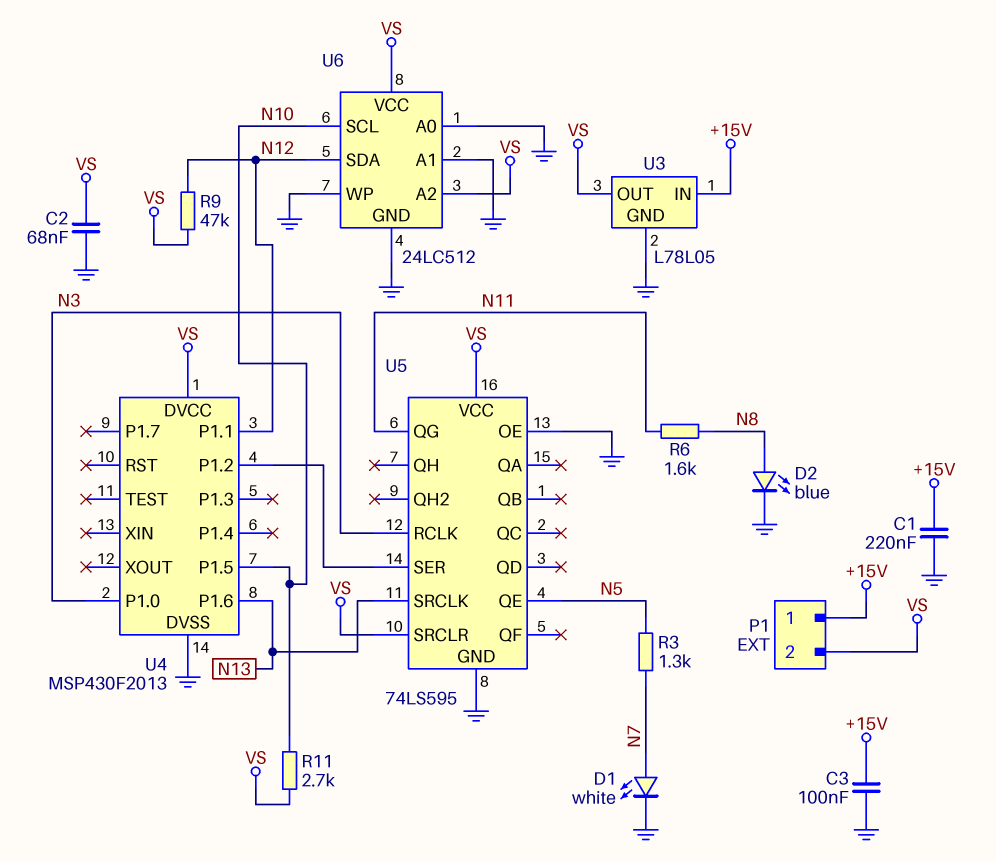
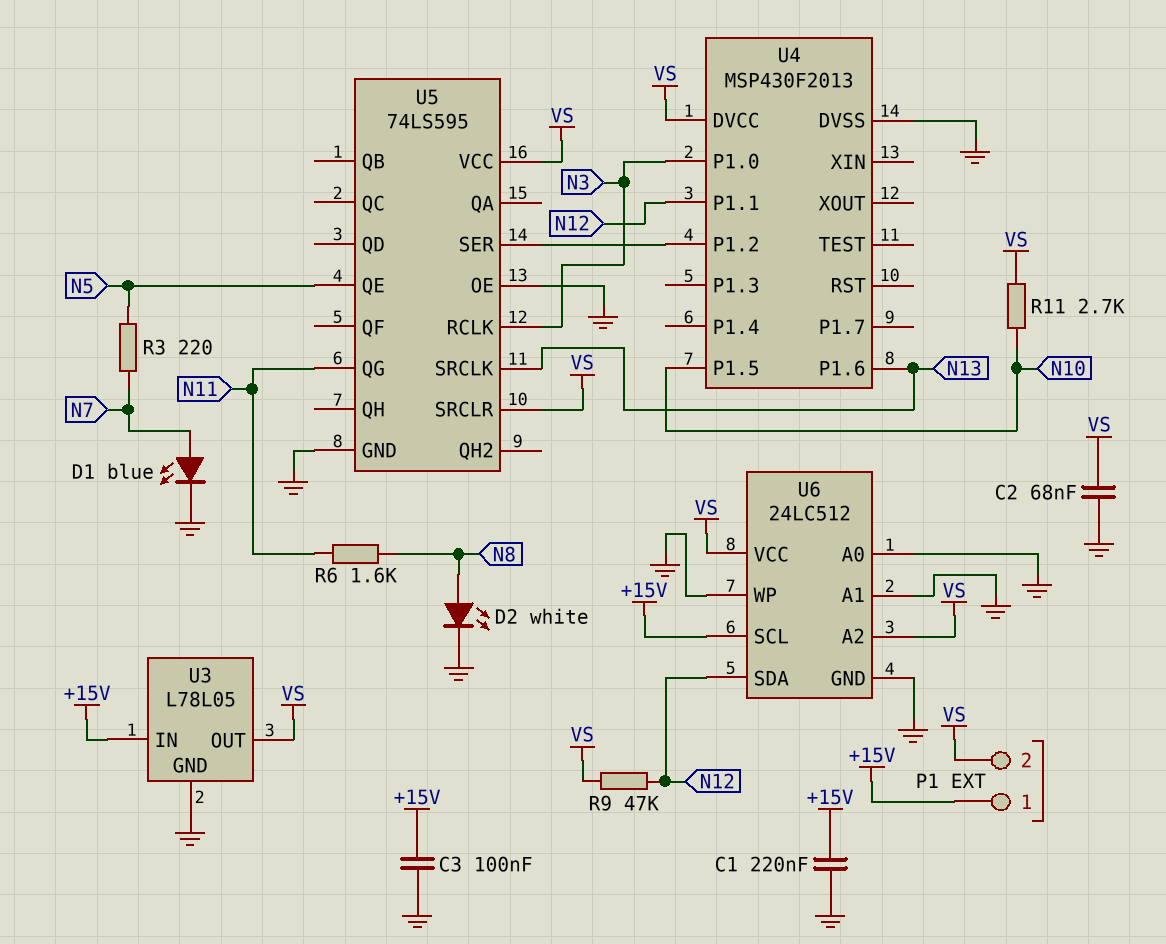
D1: LED white (A N7, K GND) -> LED blue (A N7, K GND)
D2: LED blue (A N8, K GND) -> LED white (A N8, K GND)
R3: 1.3k (N5, N7) -> 220 (N5, N7)
U6 pin SCL: N10 -> +15V

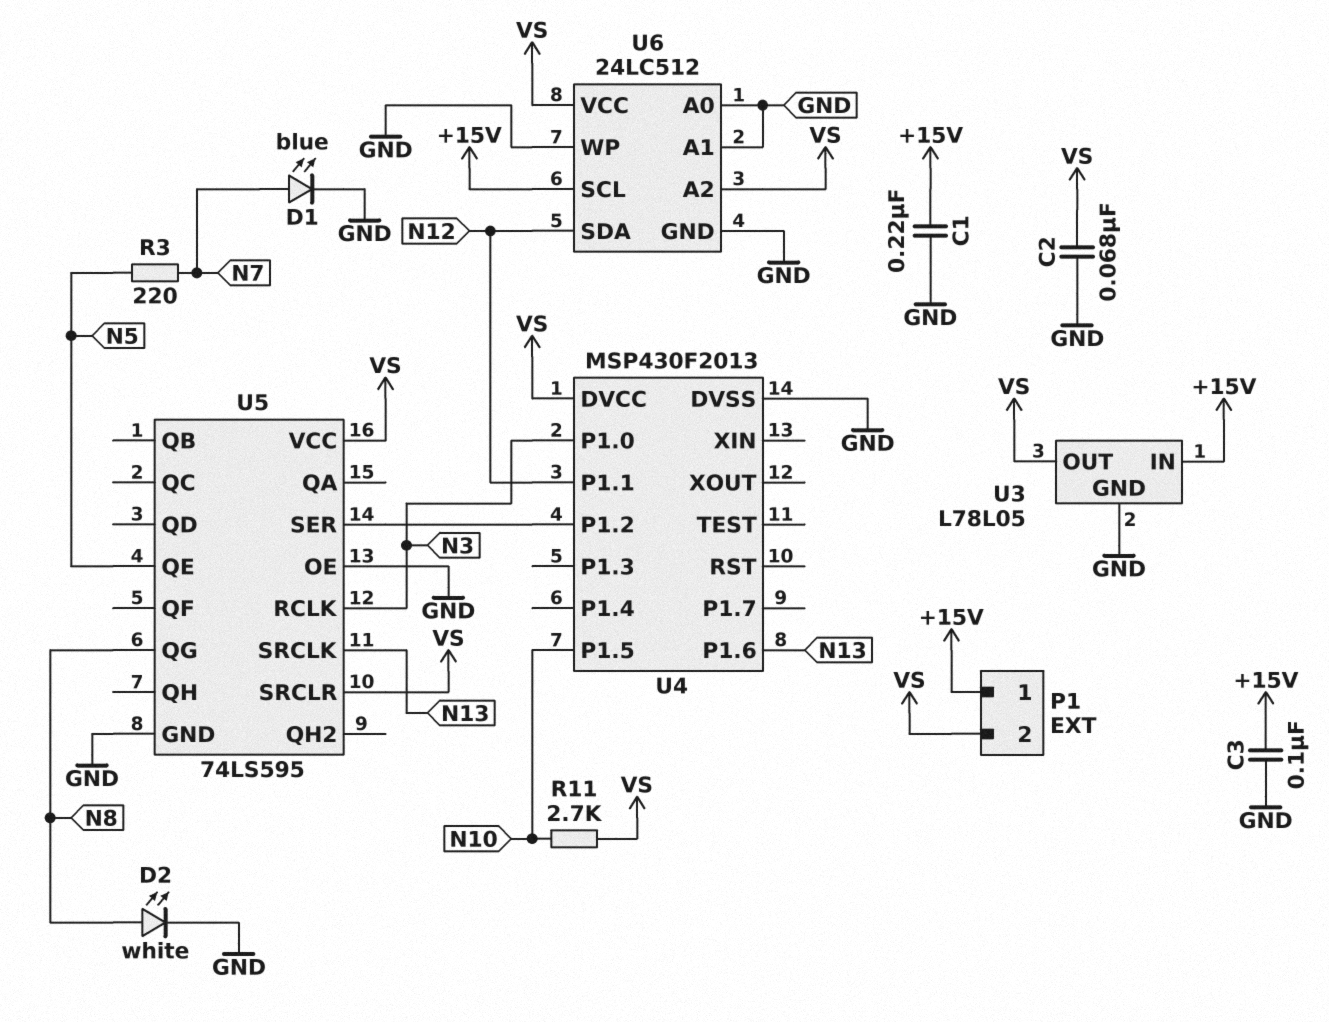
R6: 1.6k (N8, N11) -> none
R9: 47k (N12, VS) -> none
U5 pin QG: N11 -> N8

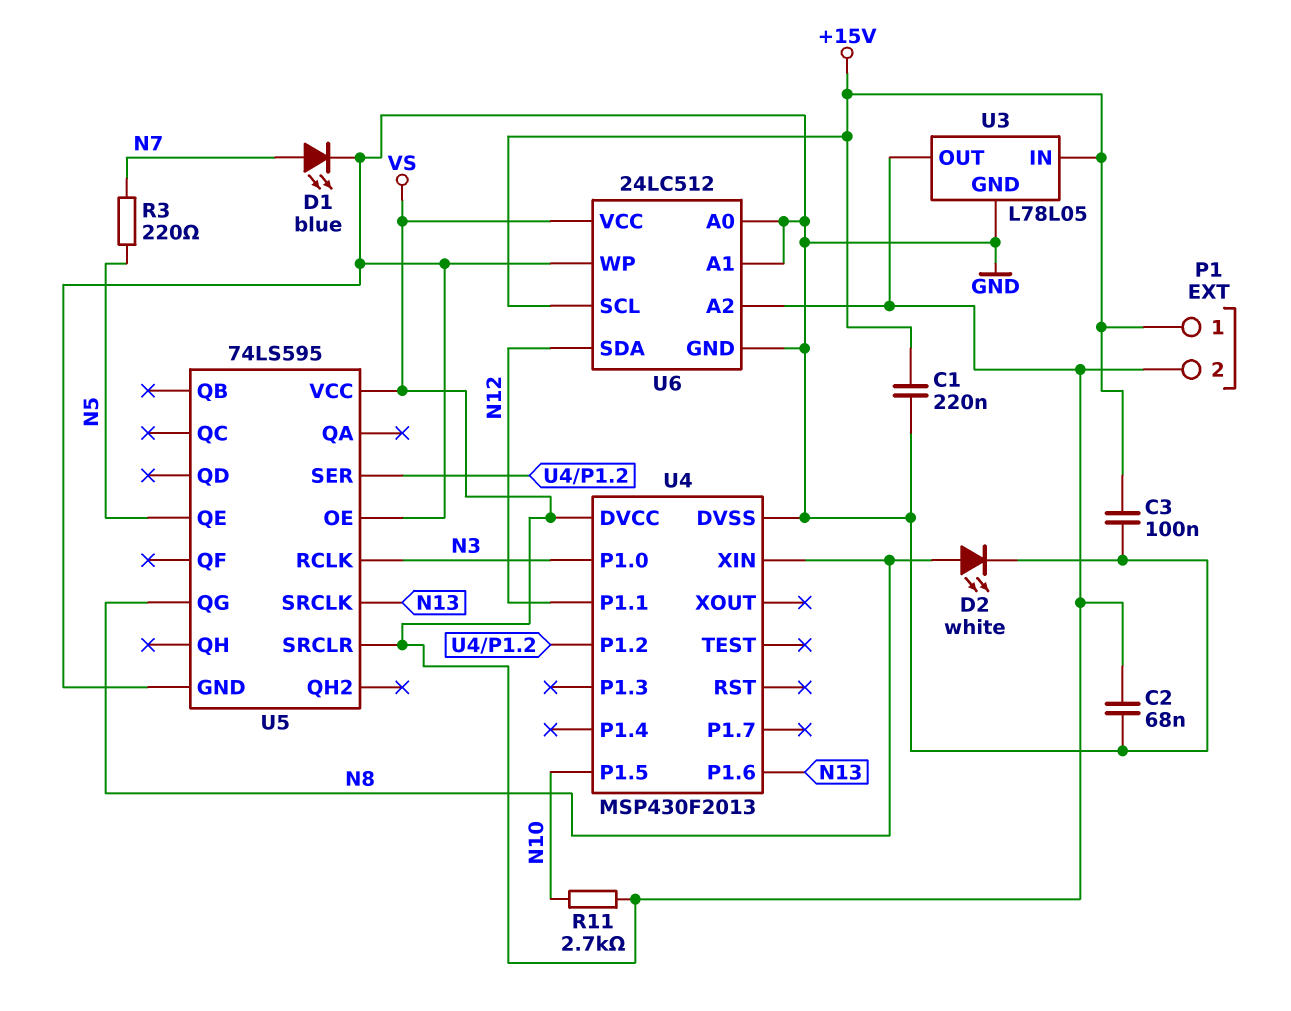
U4 pin XIN: none -> N8

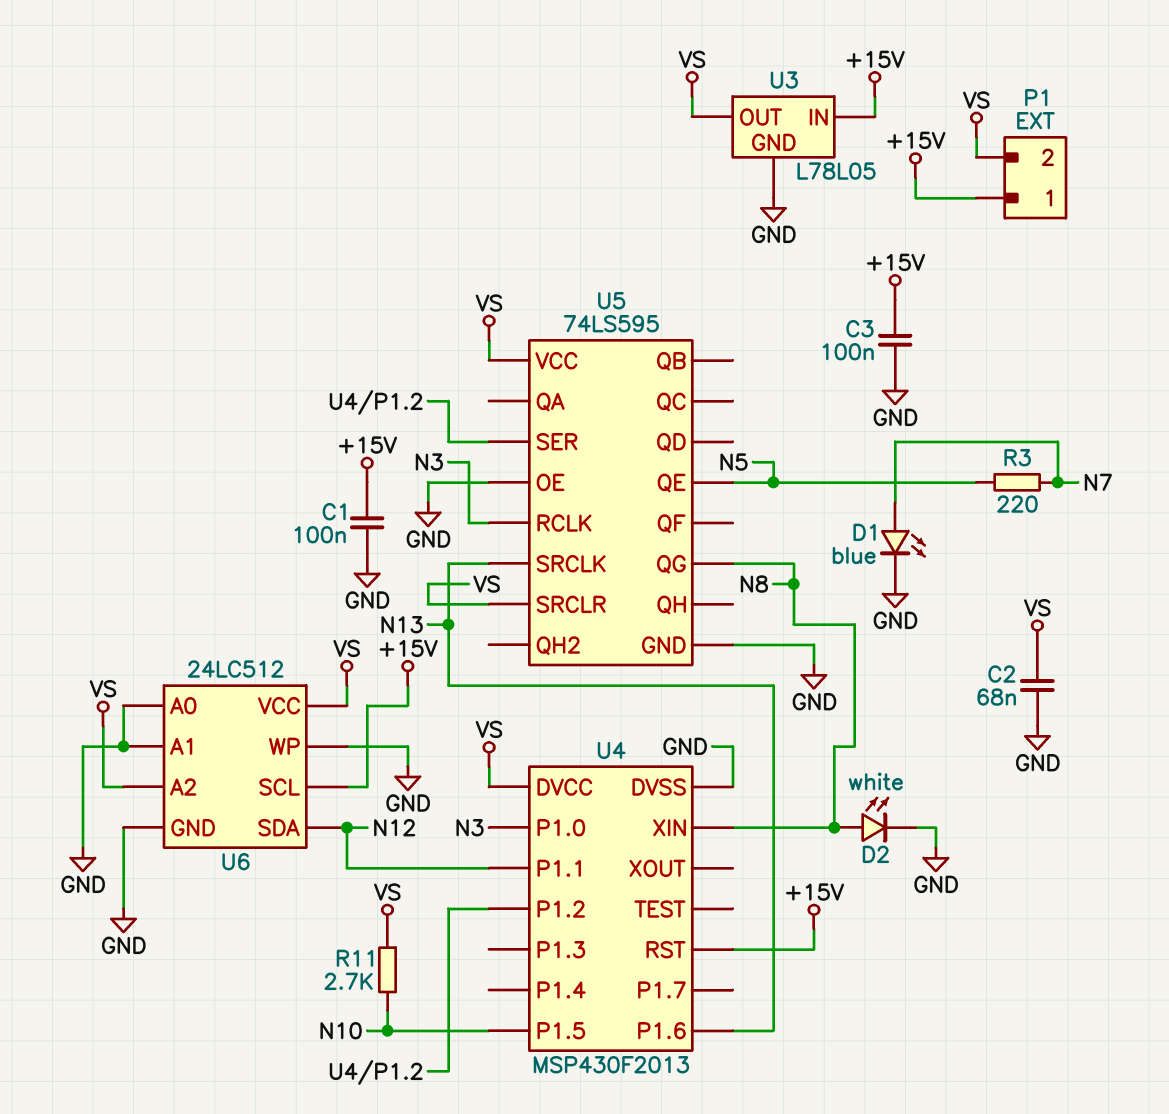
C1: 220nF (+15V, GND) -> 100nF (+15V, GND)
U4 pin RST: none -> +15V

